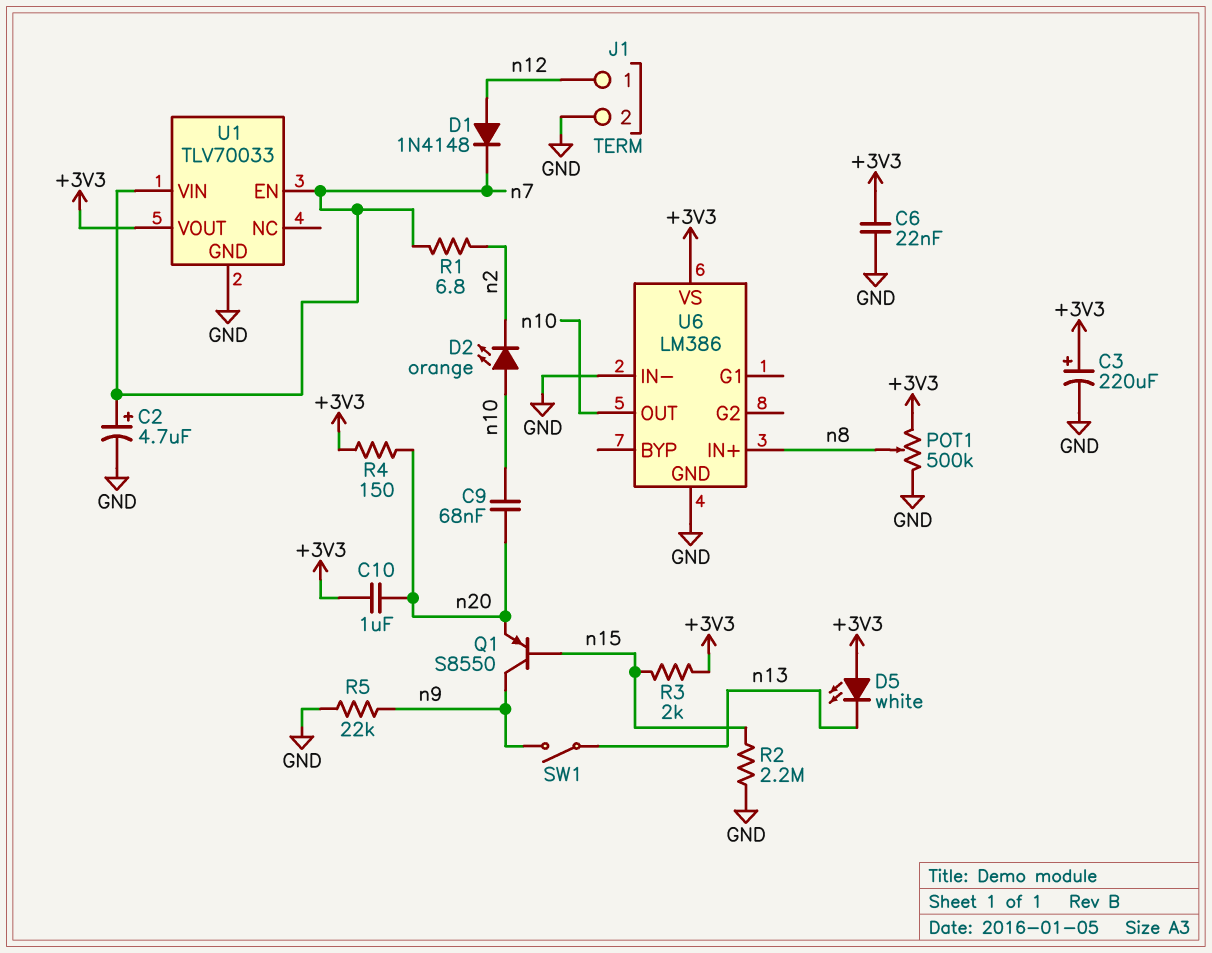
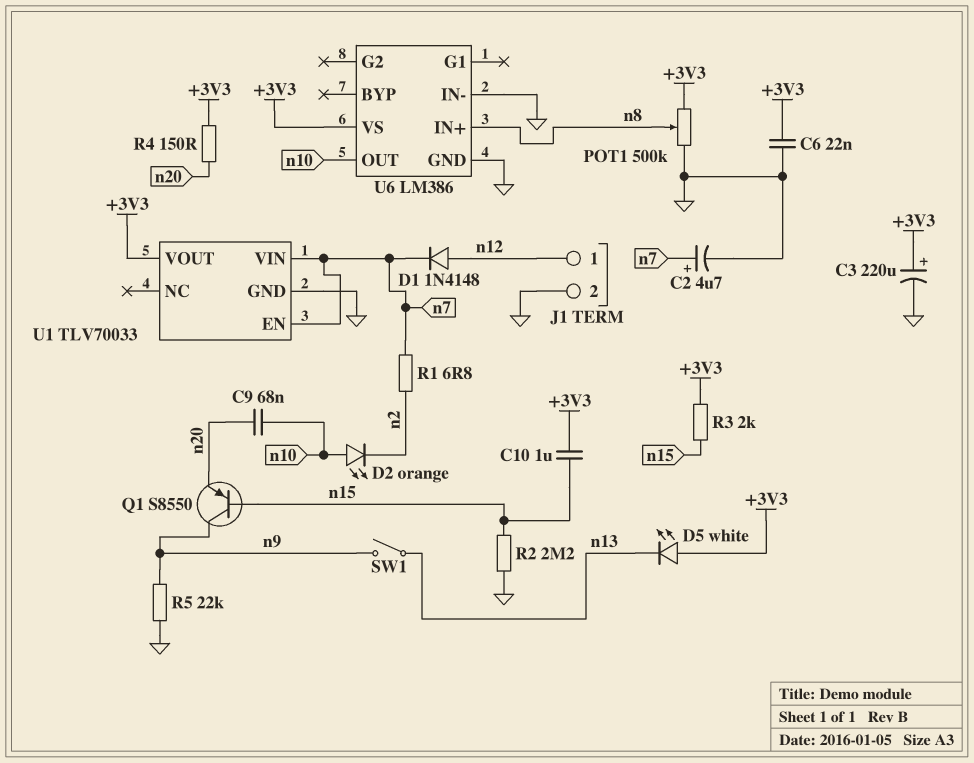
C10: 1uF (+3V3, n20) -> 1uF (+3V3, n15)

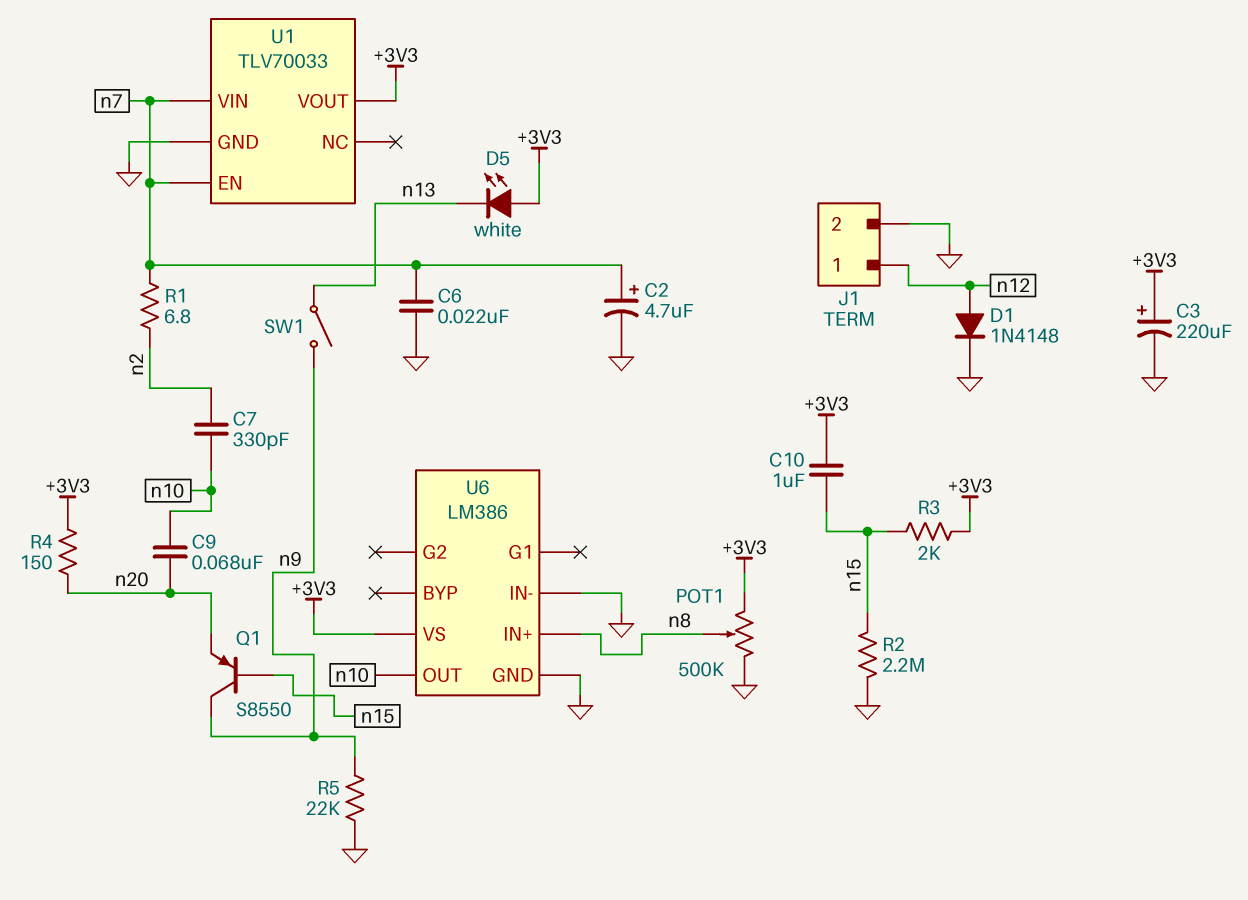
C6: 22nF (+3V3, GND) -> 22nF (GND, n7)
C7: none -> 330pF (n2, n10)
D1: diode 1N4148 (A n12, K n7) -> diode 1N4148 (A n12, K GND)
D2: LED orange (A n10, K n2) -> none

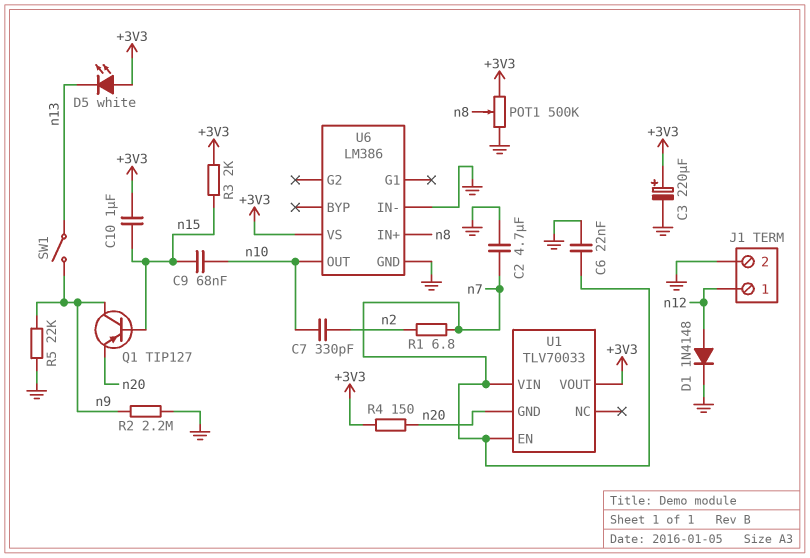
C2: 4.7uF (plus n7, minus GND) -> 4.7uF (GND, n7)
C9: 68nF (n10, n20) -> 68nF (n10, n15)
Q1: PNP S8550 (B n15, C n9, E n20) -> PNP TIP127 (B n15, C n9, E n20)
R2: 2.2M (GND, n15) -> 2.2M (GND, n9)
U1 pin GND: GND -> n20

